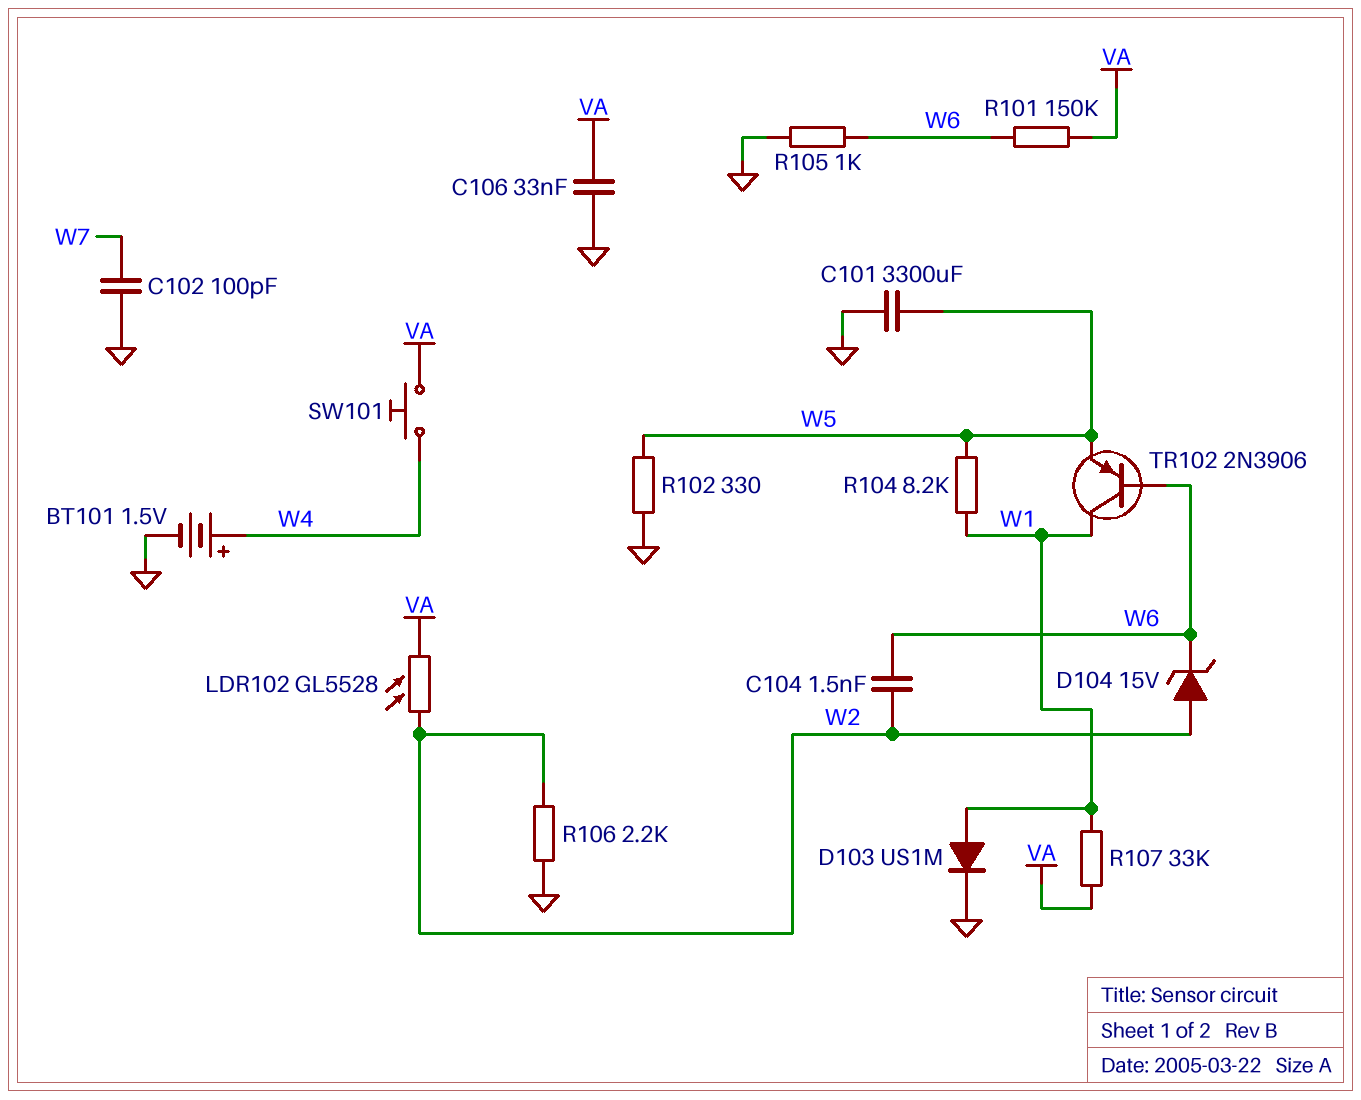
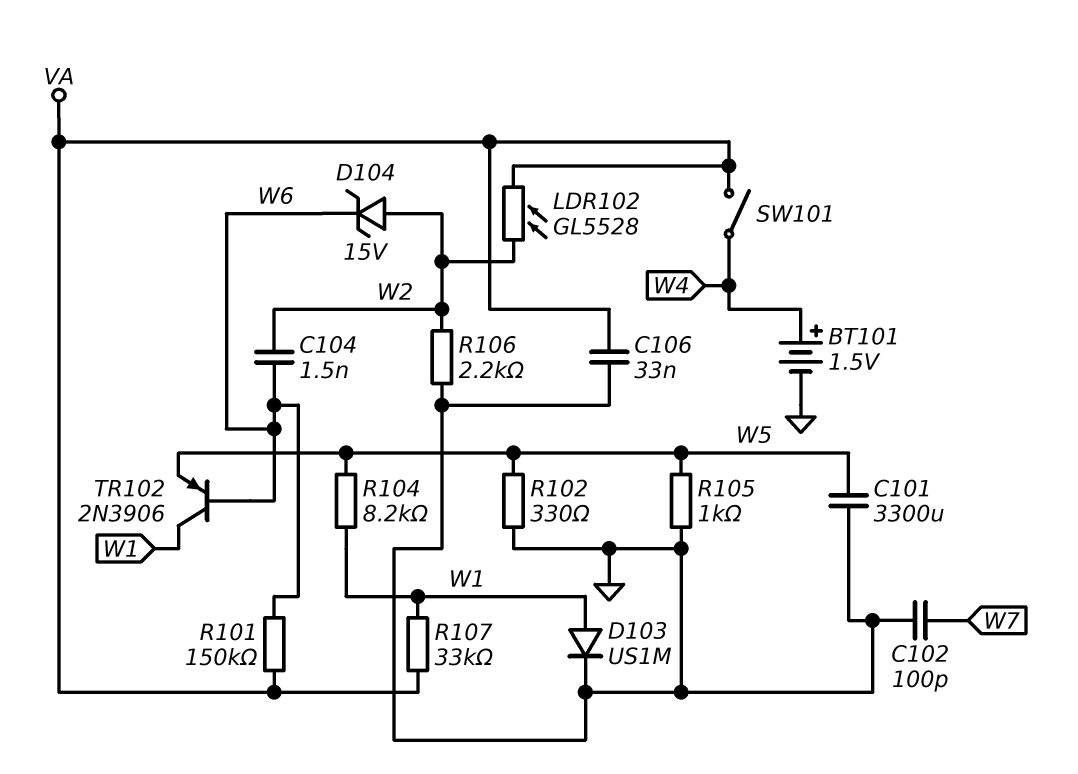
R105: 1k (GND, W6) -> 1k (GND, W5)
SW101: button (VA, W4) -> switch (VA, W4)

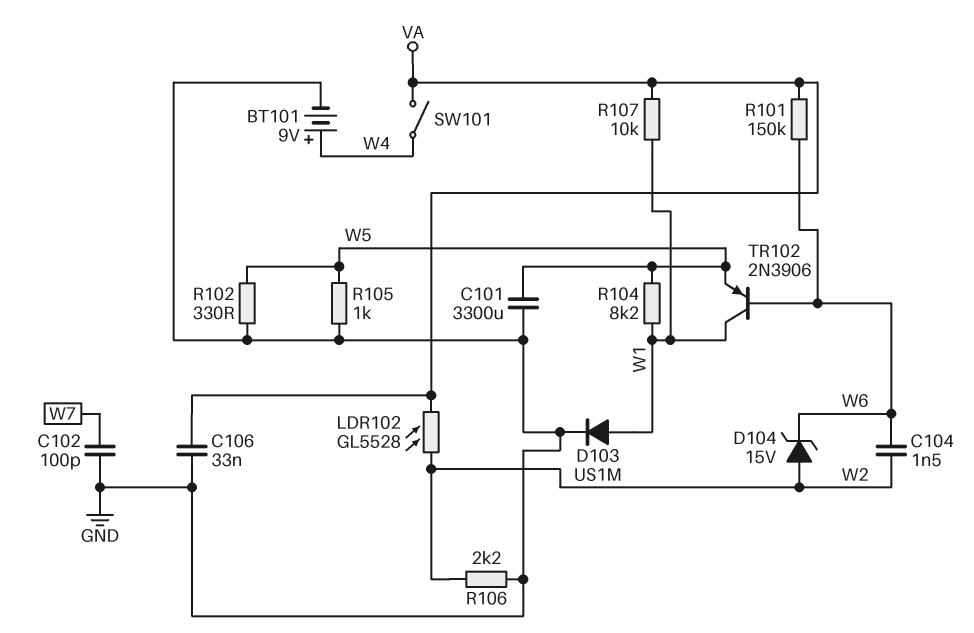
BT101: 1.5V (plus W4, minus GND) -> 9V (plus W4, minus GND)
R107: 33k (VA, W1) -> 10k (VA, W1)

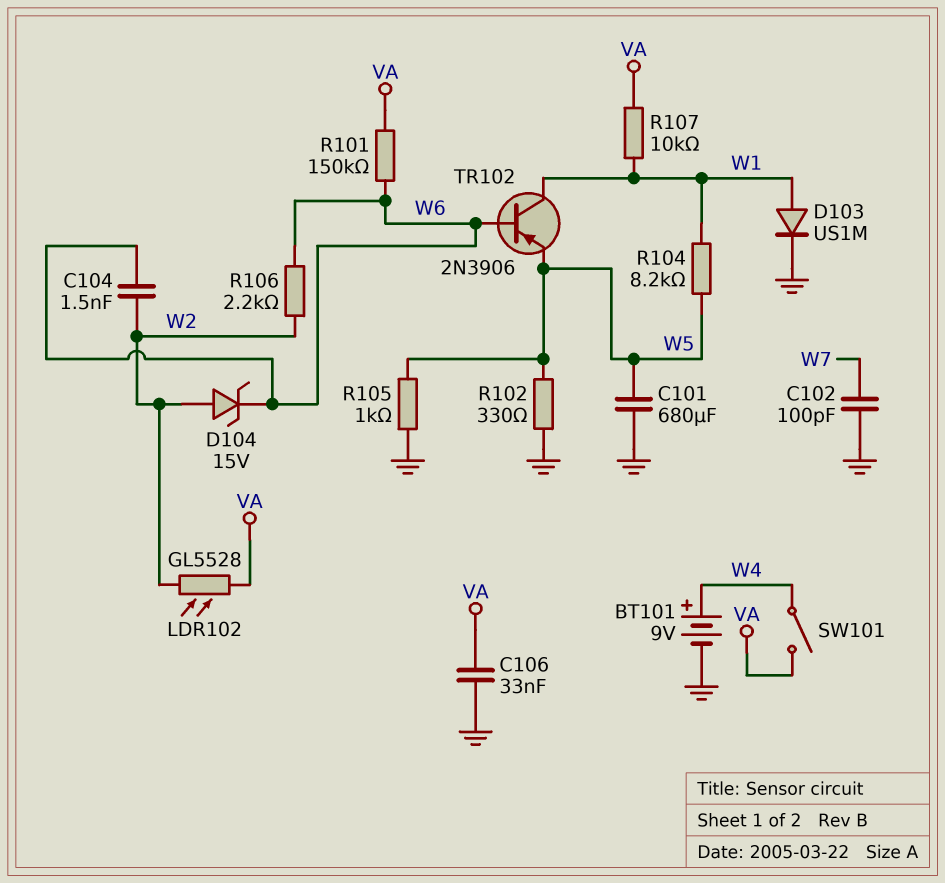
C101: 3300uF (GND, W5) -> 680uF (GND, W5)
R106: 2.2k (GND, W2) -> 2.2k (W2, W6)

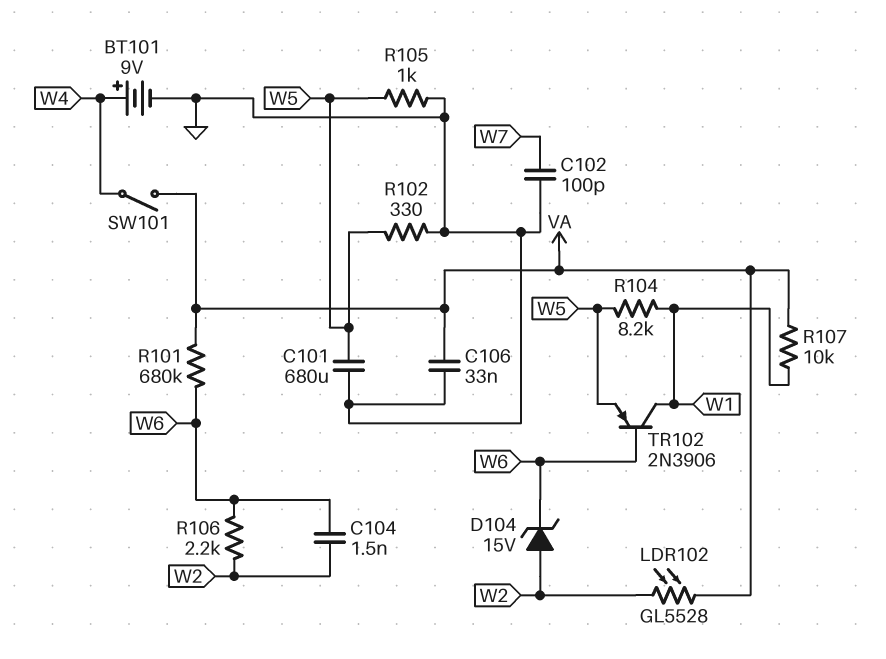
D103: diode US1M (A W1, K GND) -> none
R101: 150k (VA, W6) -> 680k (VA, W6)

